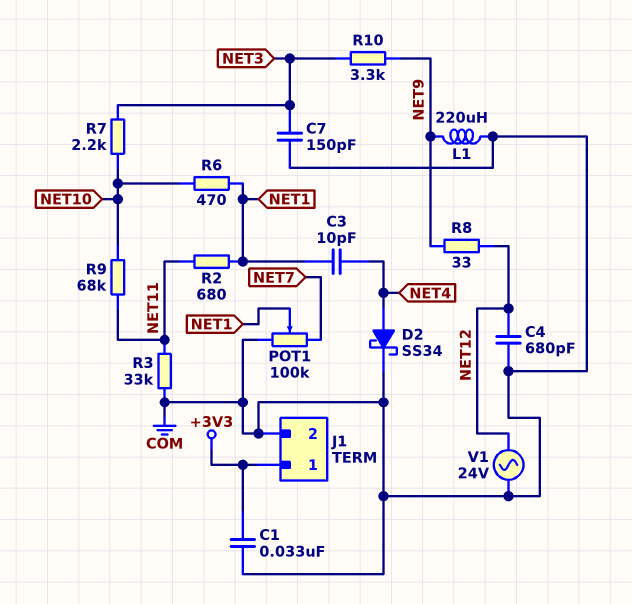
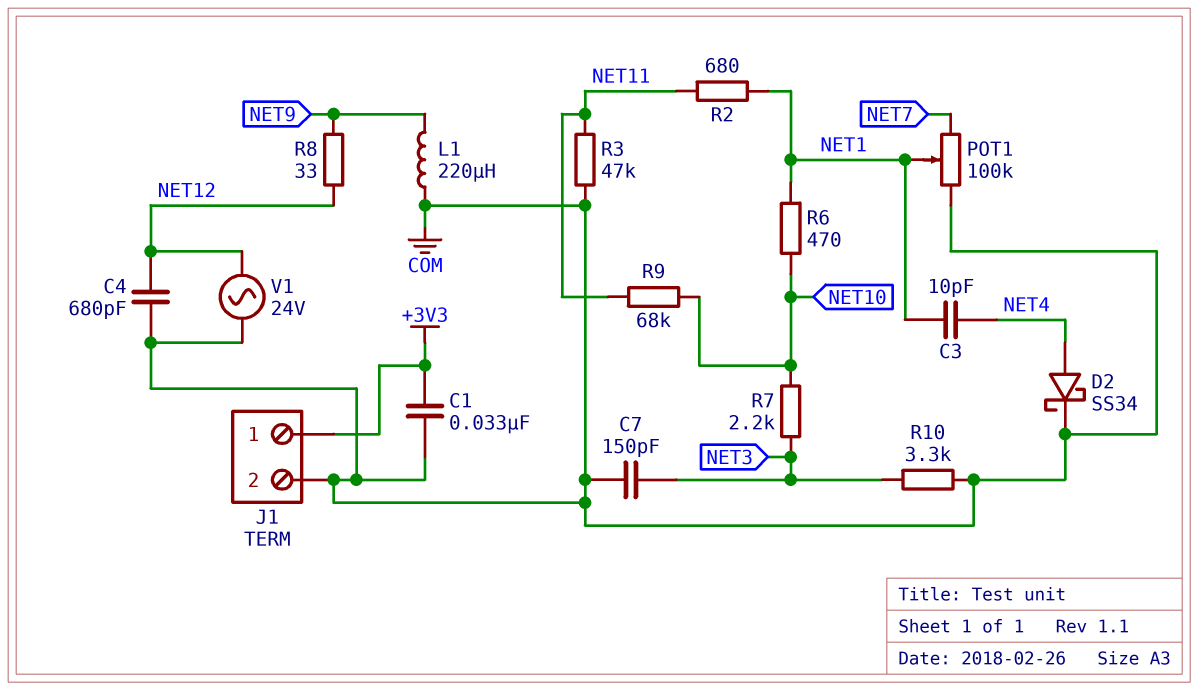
R3: 33k (COM, NET11) -> 47k (COM, NET11)
R10: 3.3k (NET3, NET9) -> 3.3k (COM, NET3)

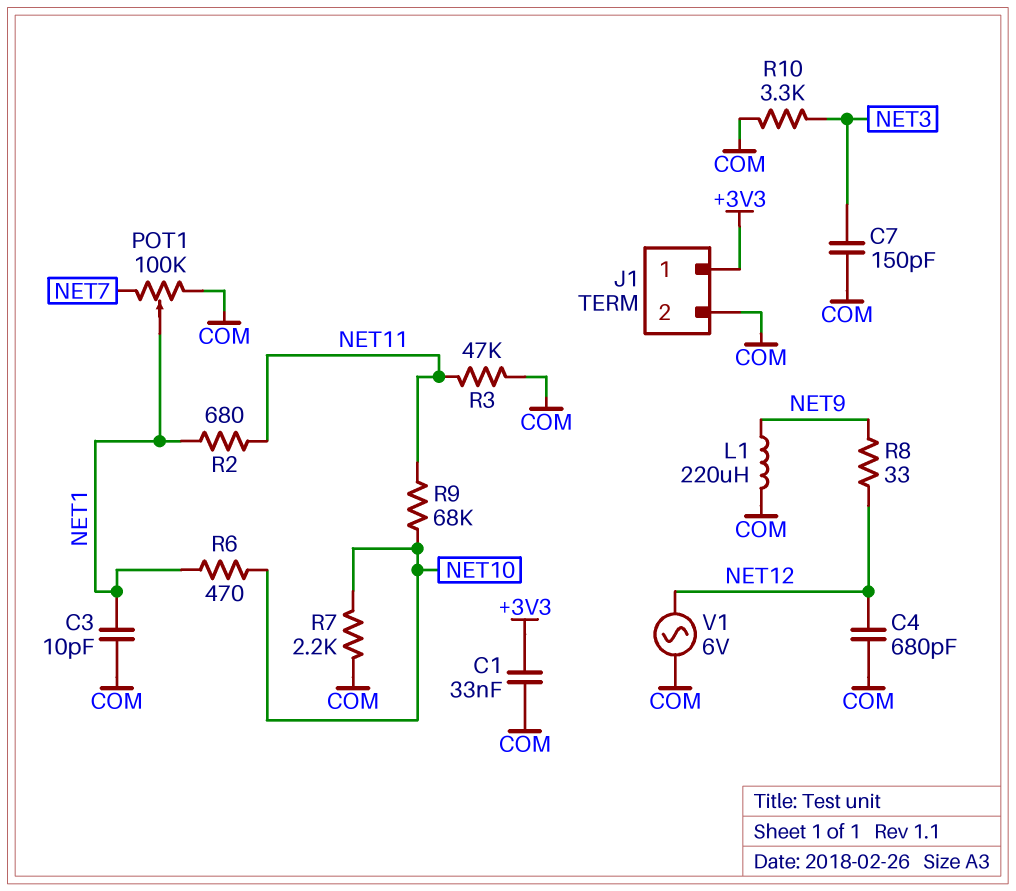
C3: 10pF (NET1, NET4) -> 10pF (COM, NET1)
D2: schottky SS34 (A NET4, K COM) -> none
R7: 2.2k (NET3, NET10) -> 2.2k (COM, NET10)
V1: AC 24V (COM, NET12) -> AC 6V (COM, NET12)

